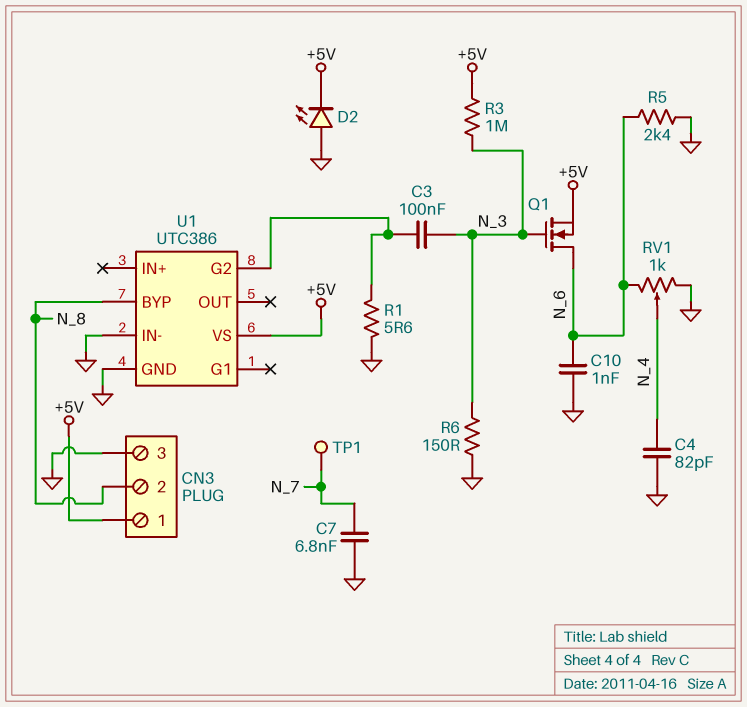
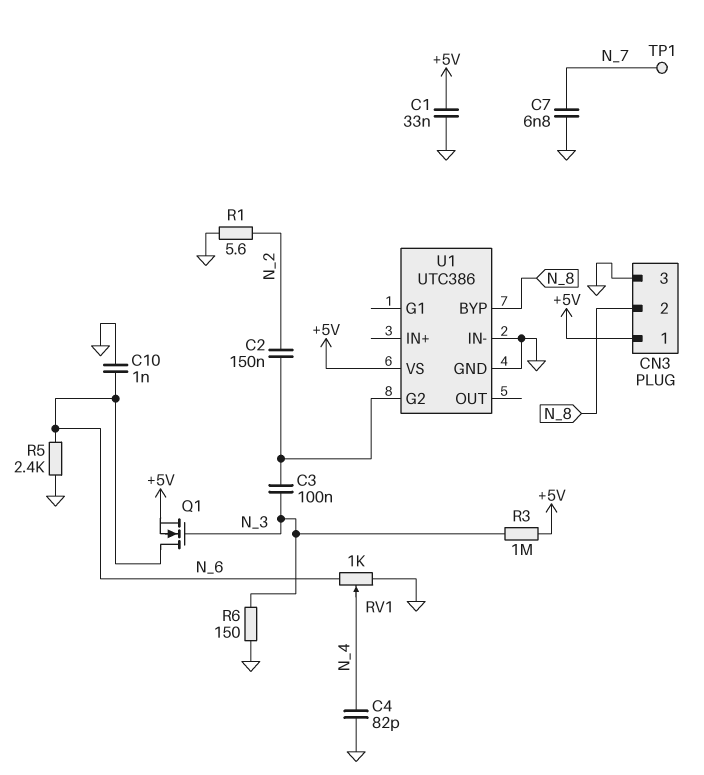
C1: none -> 33nF (+5V, GND)
C2: none -> 150nF (N_2, U1/G2)
D2: LED (A GND, K +5V) -> none
R1: 5.6 (GND, U1/G2) -> 5.6 (GND, N_2)

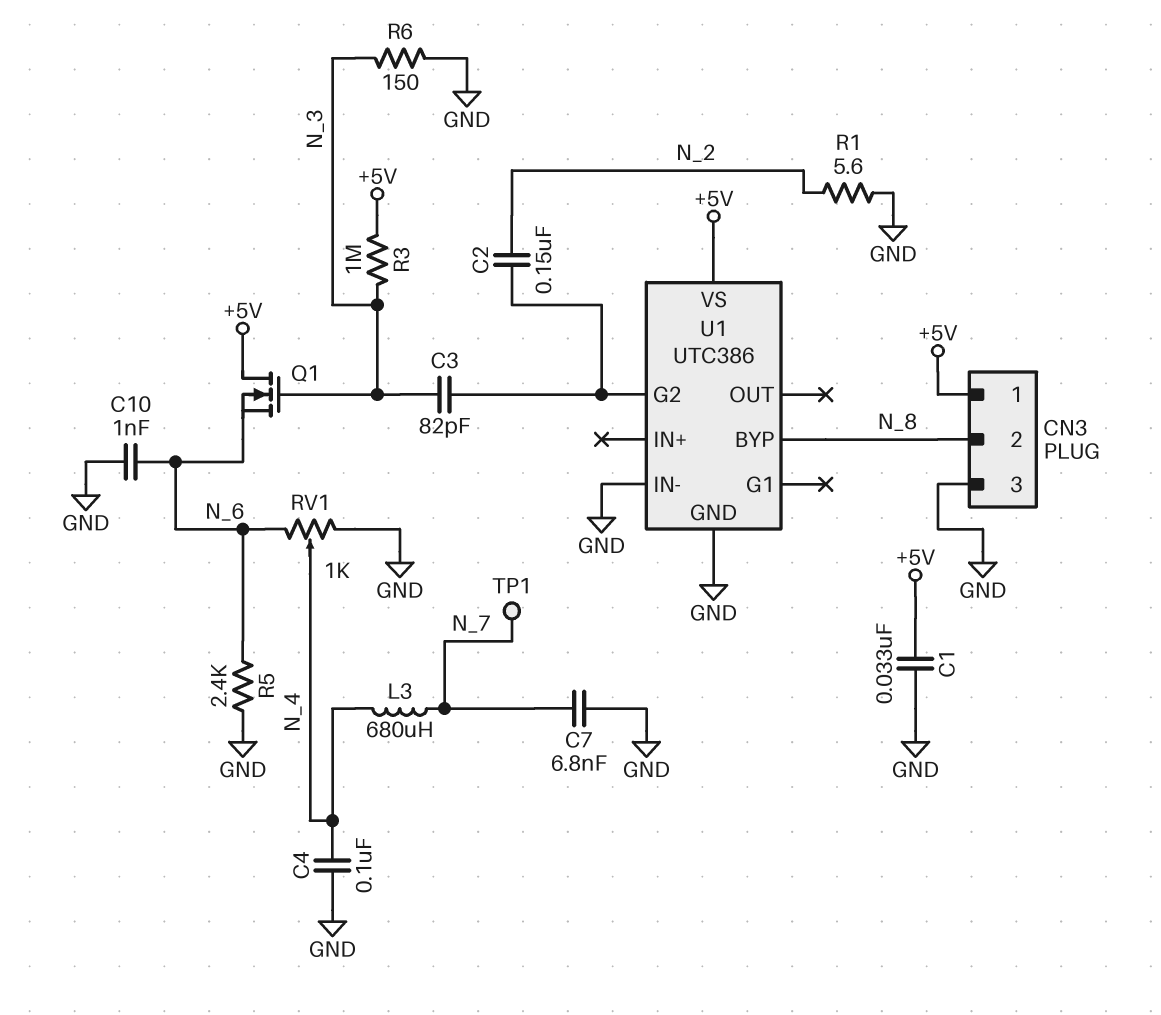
C3: 100nF (N_3, U1/G2) -> 82pF (N_3, U1/G2)
C4: 82pF (GND, N_4) -> 100nF (GND, N_4)
L3: none -> 680uH (N_4, N_7)
Q1: NMOS (G N_3, D N_6, S +5V) -> NMOS (G N_3, D +5V, S N_6)

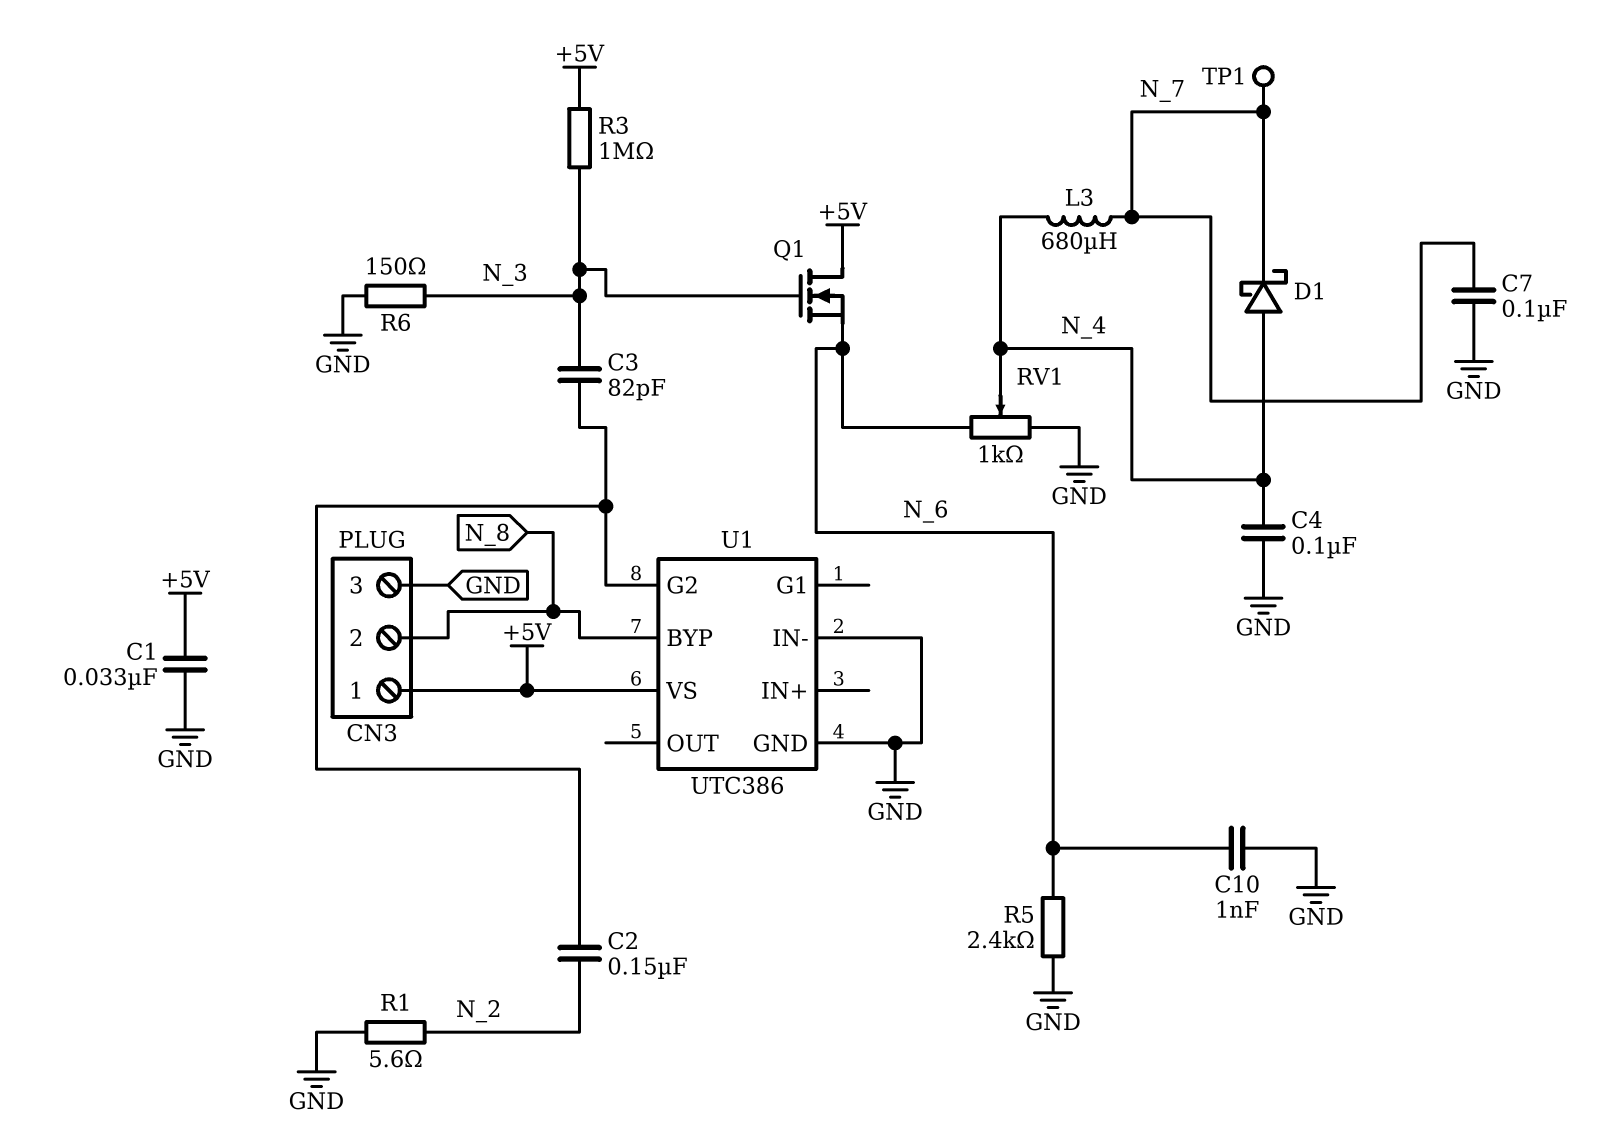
C7: 6.8nF (GND, N_7) -> 100nF (GND, N_7)
D1: none -> schottky (A N_4, K N_7)

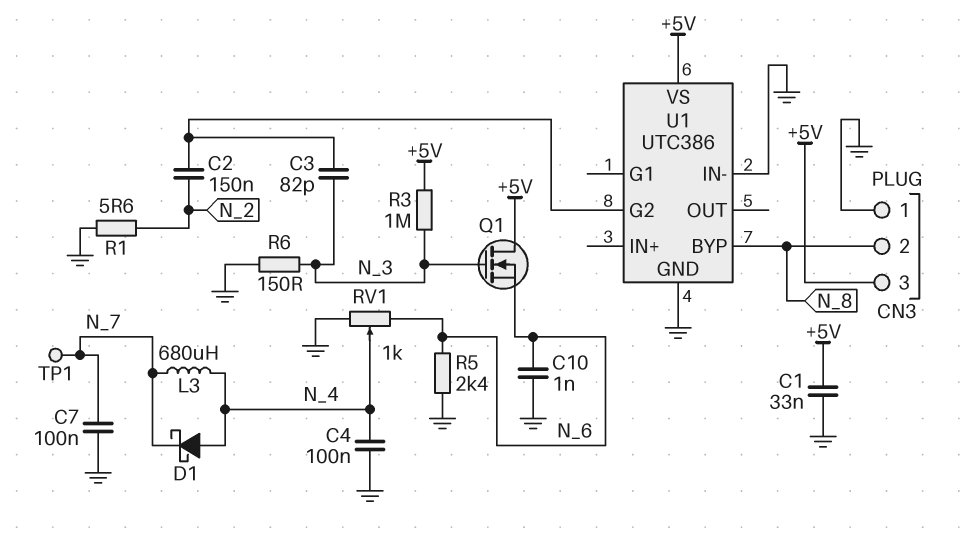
CN3 pin 1: +5V -> GND
CN3 pin 3: GND -> +5V

